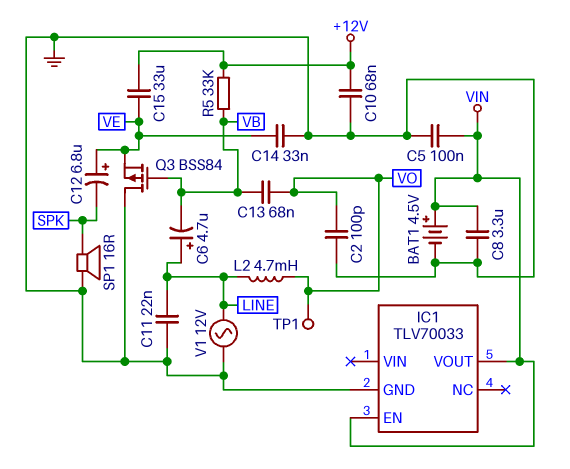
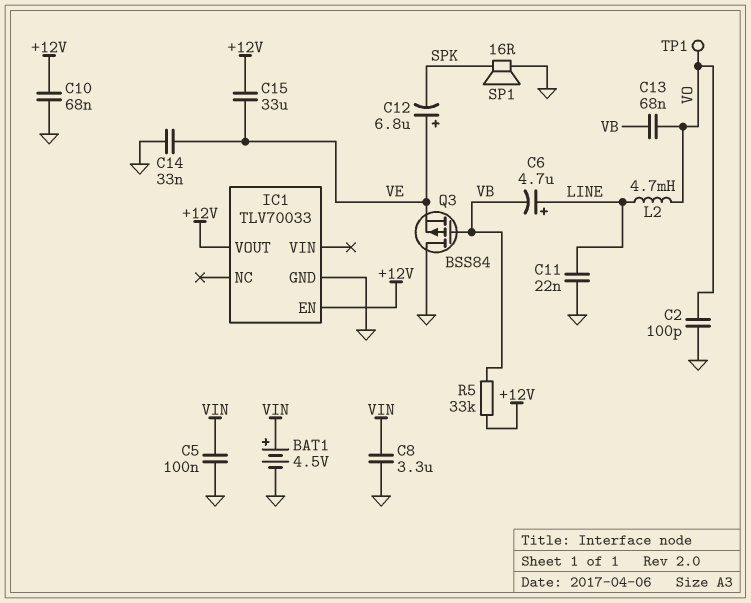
IC1 pin EN: VIN -> +12V
IC1 pin VOUT: VIN -> +12V
V1: AC 12V (GND, LINE) -> none

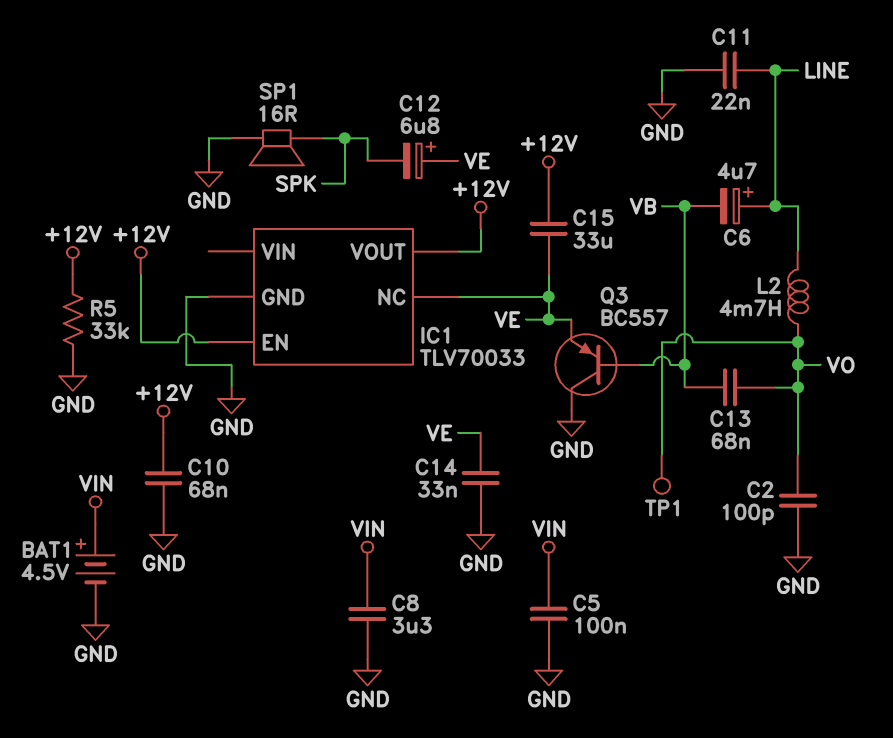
IC1 pin NC: none -> VE
Q3: PMOS BSS84 (G VB, D GND, S VE) -> PNP BC557 (B VB, C GND, E VE)
R5: 33k (+12V, VB) -> 33k (+12V, GND)

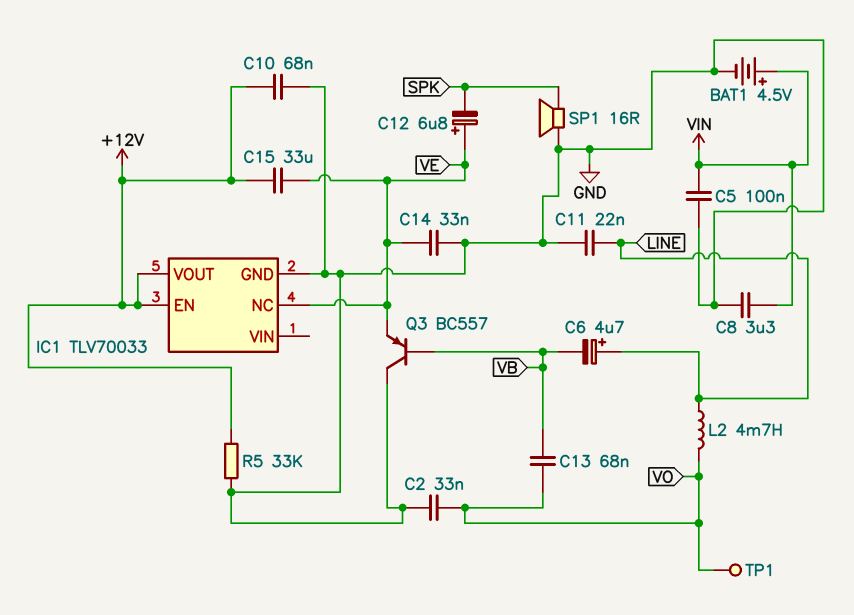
C2: 100pF (GND, VO) -> 33nF (GND, VO)

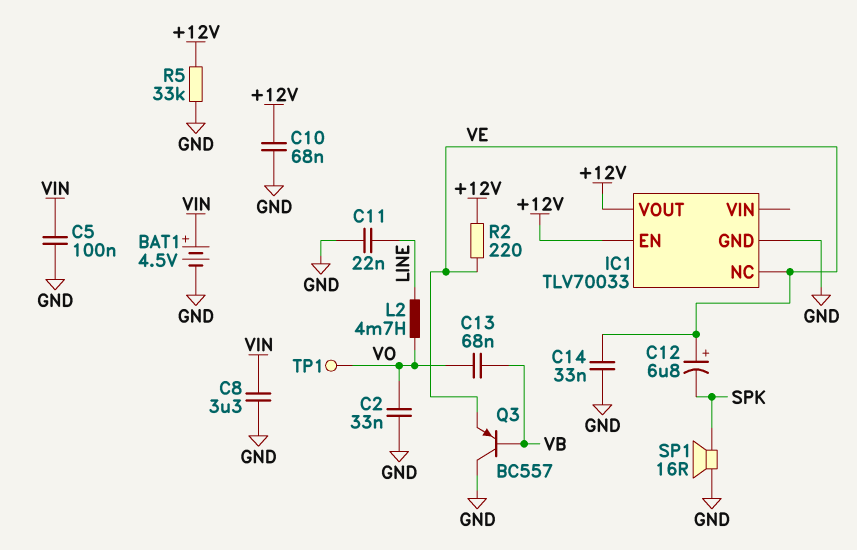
C6: 4.7uF (plus LINE, minus VB) -> none
C15: 33uF (+12V, VE) -> none
R2: none -> 220 (+12V, VE)

